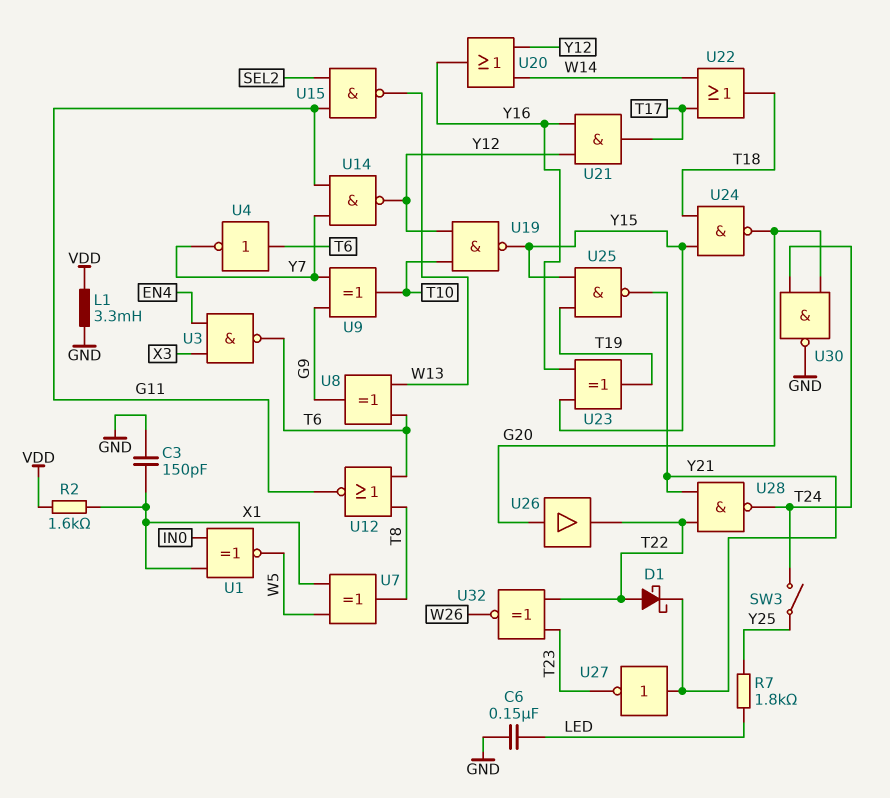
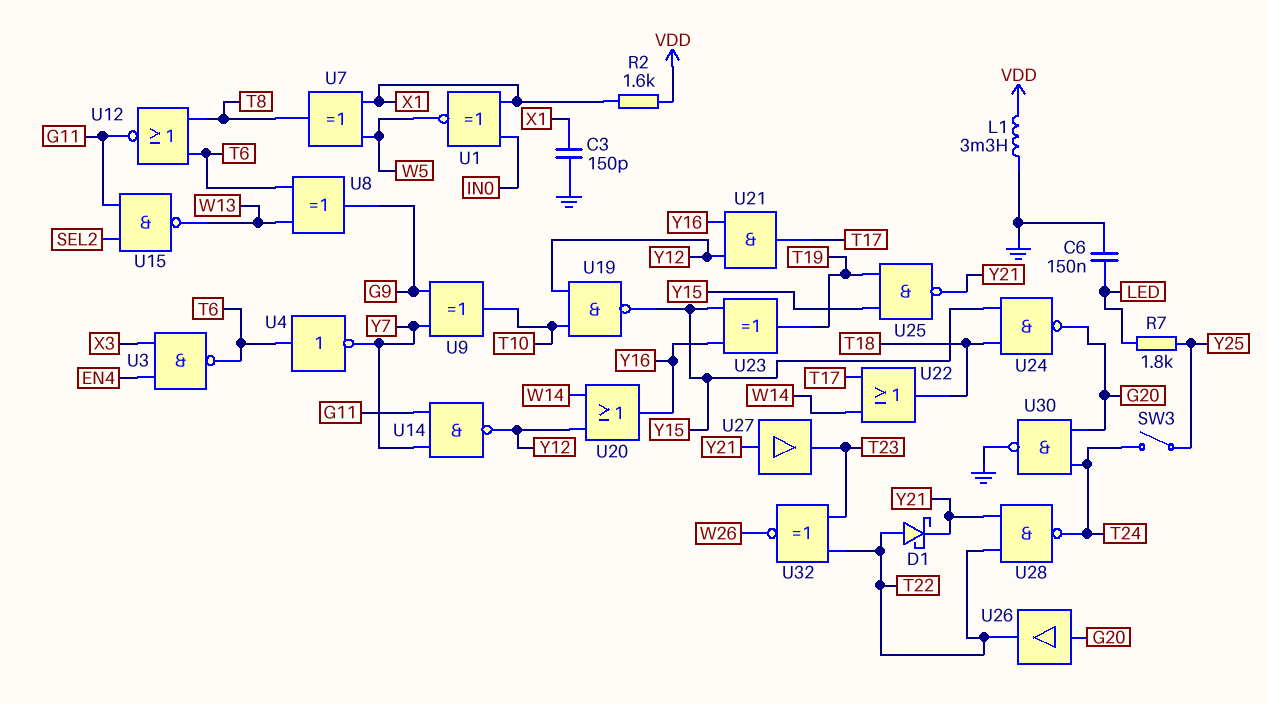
U27: NOT (in Y21, out T23) -> buffer (in Y21, out T23)

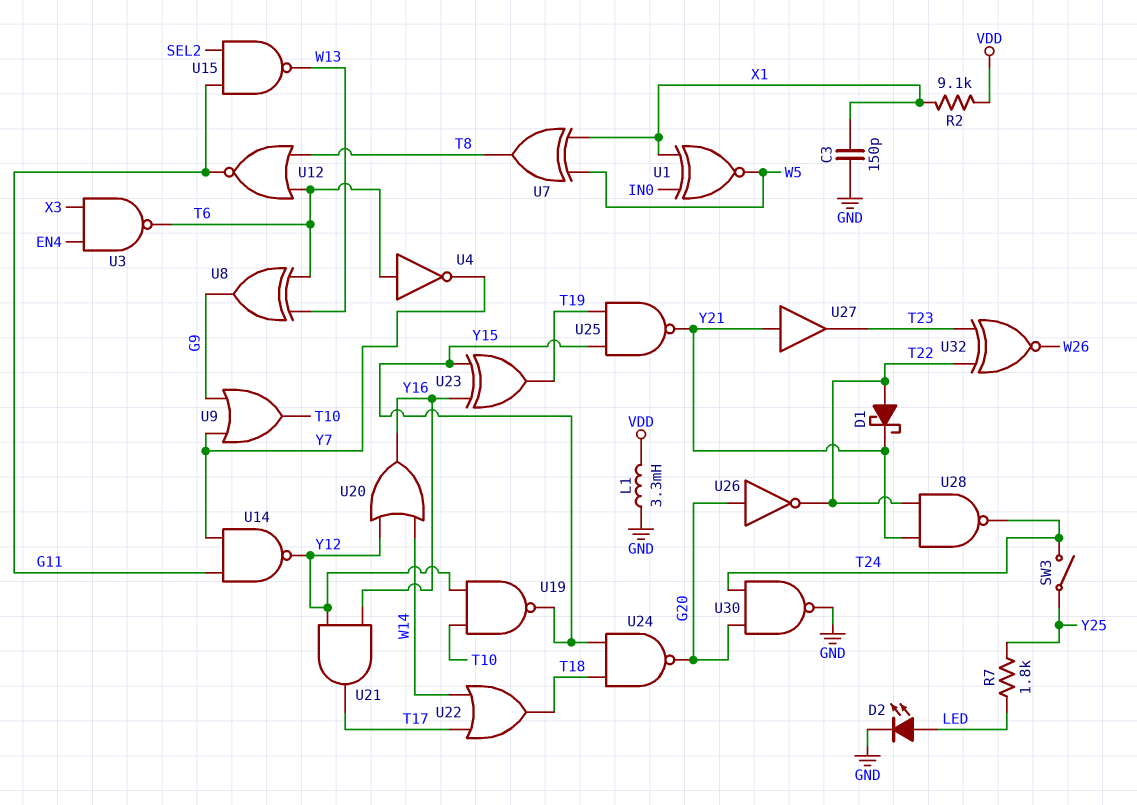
C6: 150nF (GND, LED) -> none
D2: none -> LED (A LED, K GND)
R2: 1.6k (VDD, X1) -> 9.1k (VDD, X1)
U9: XOR (in G9, in Y7, out T10) -> OR (in G9, in Y7, out T10)
U26: buffer (in G20, out T22) -> NOT (in G20, out T22)

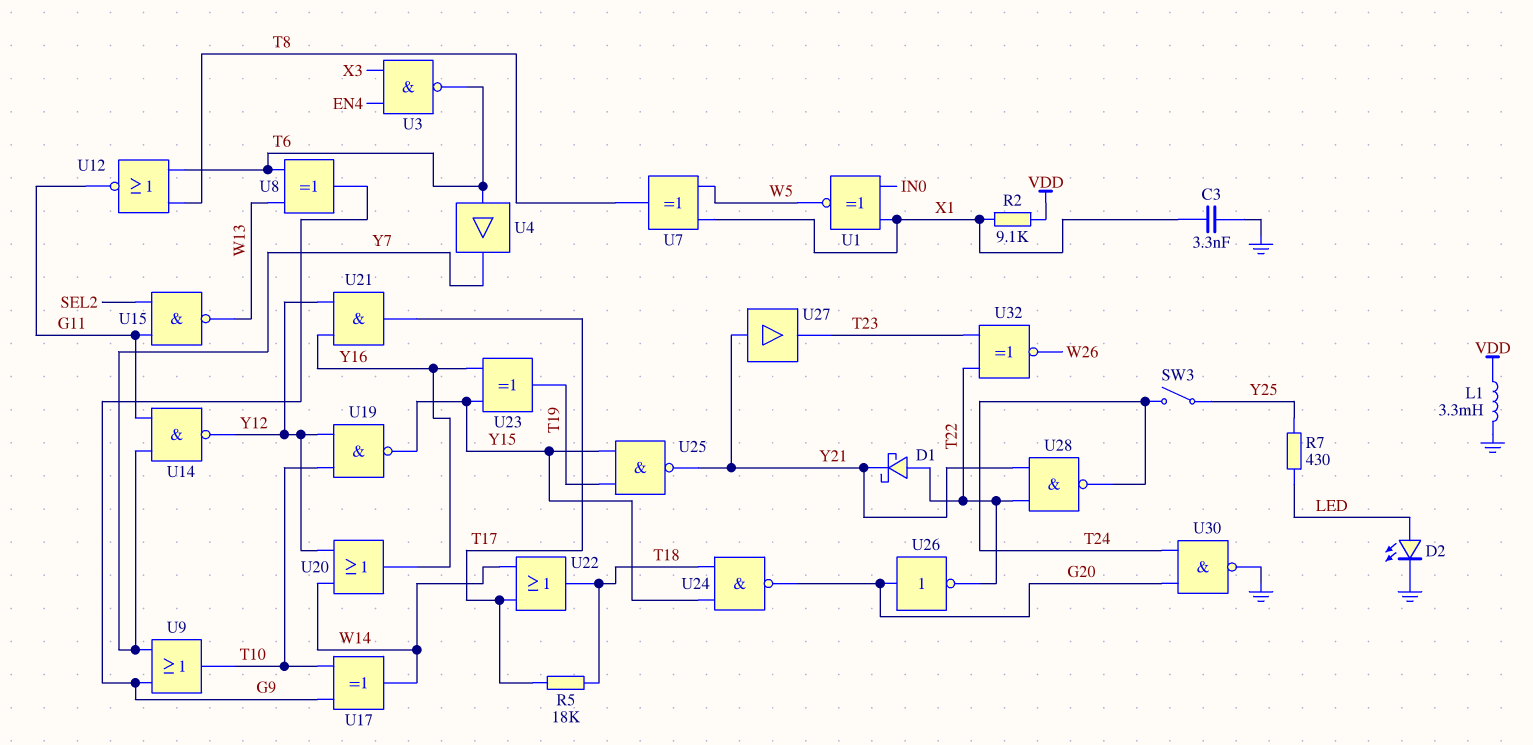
C3: 150pF (GND, X1) -> 3.3nF (GND, X1)
R5: none -> 18k (T17, T18)
R7: 1.8k (LED, Y25) -> 430 (LED, Y25)
U4: NOT (in T6, out Y7) -> buffer (in T6, out Y7)
U17: none -> XOR (in G9, in T10, out W14)

